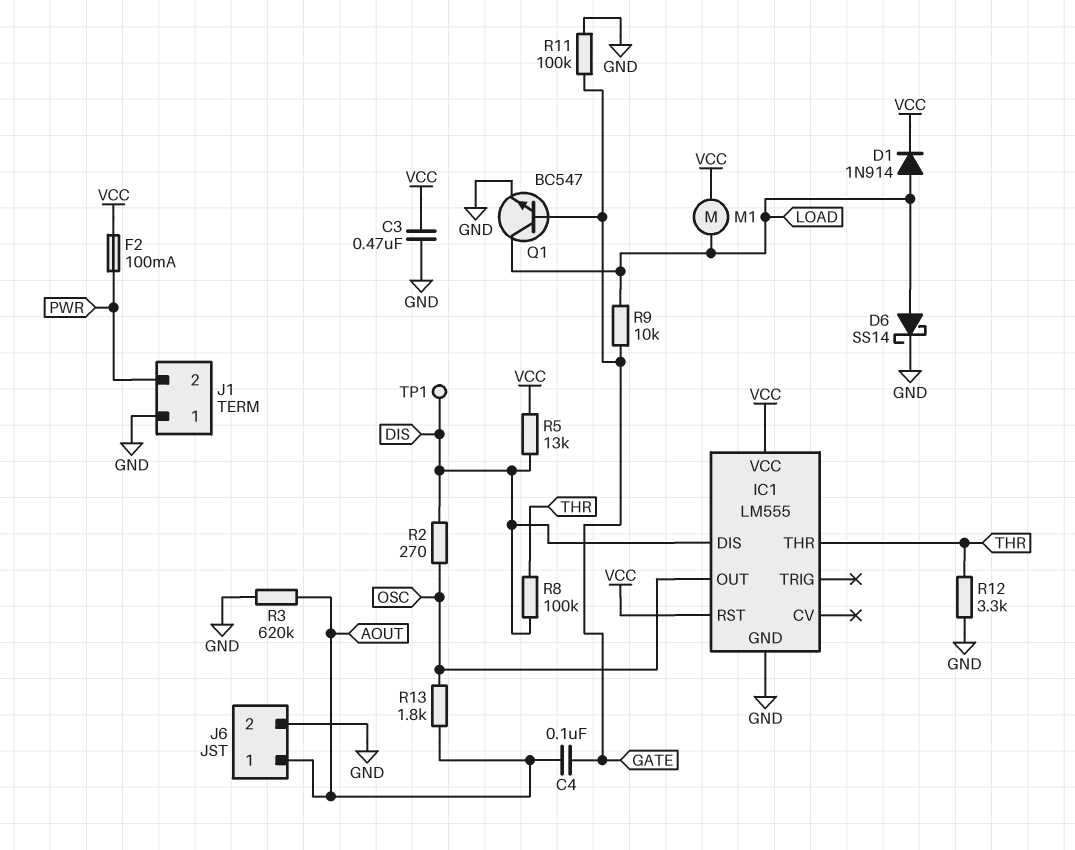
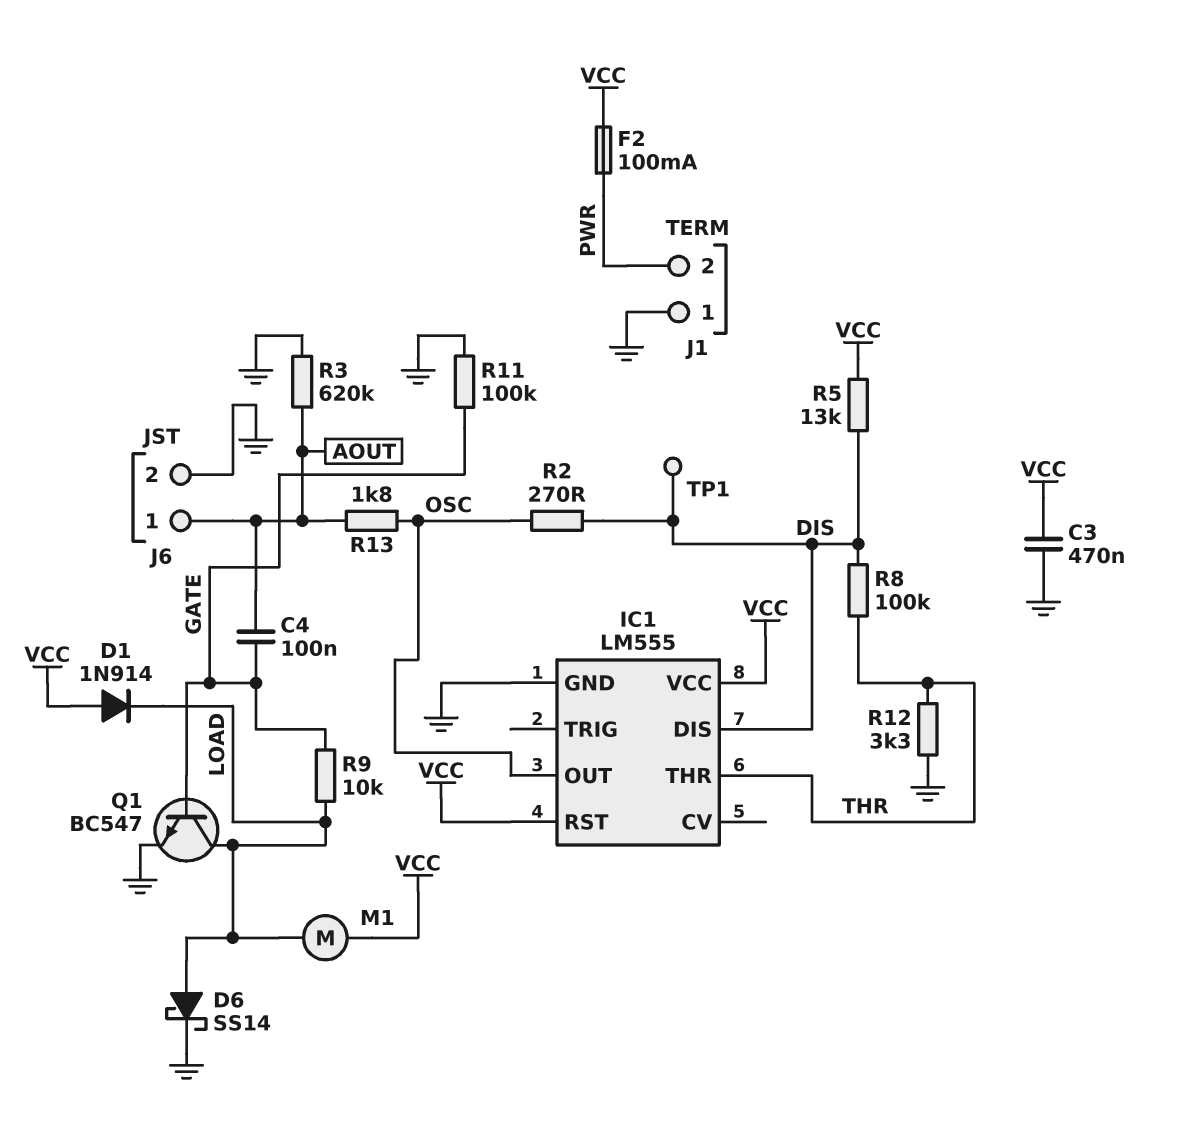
D1: diode 1N914 (A LOAD, K VCC) -> diode 1N914 (A VCC, K LOAD)

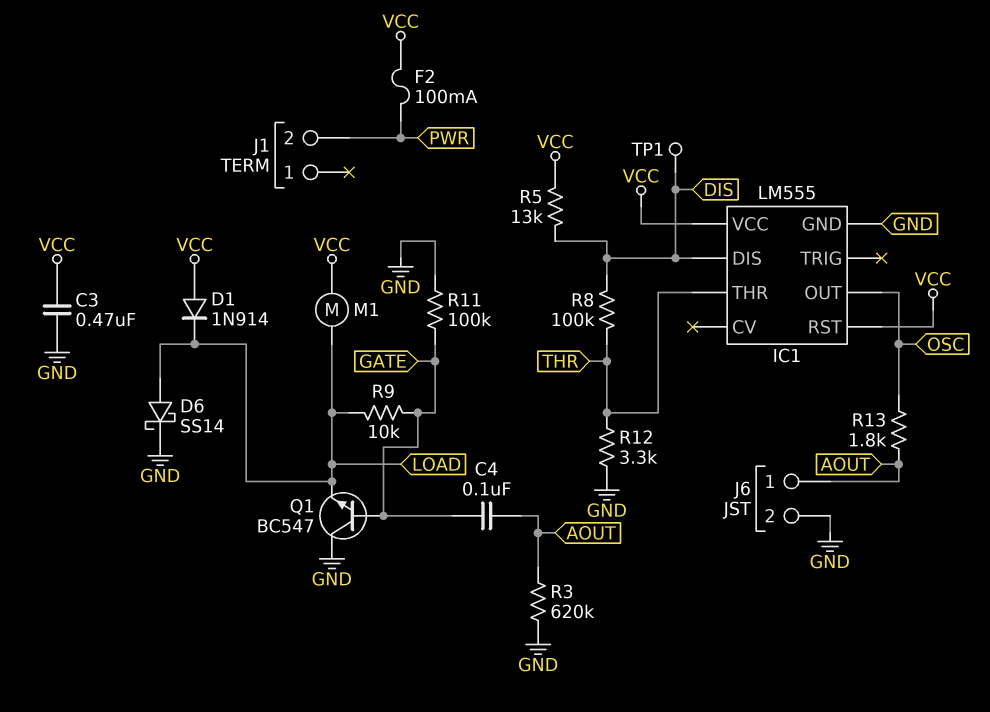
J1 pin 1: GND -> none
Q1: NPN BC547 (B GATE, C LOAD, E GND) -> NPN BC547 (B GATE, C GND, E LOAD)
R2: 270 (DIS, OSC) -> none

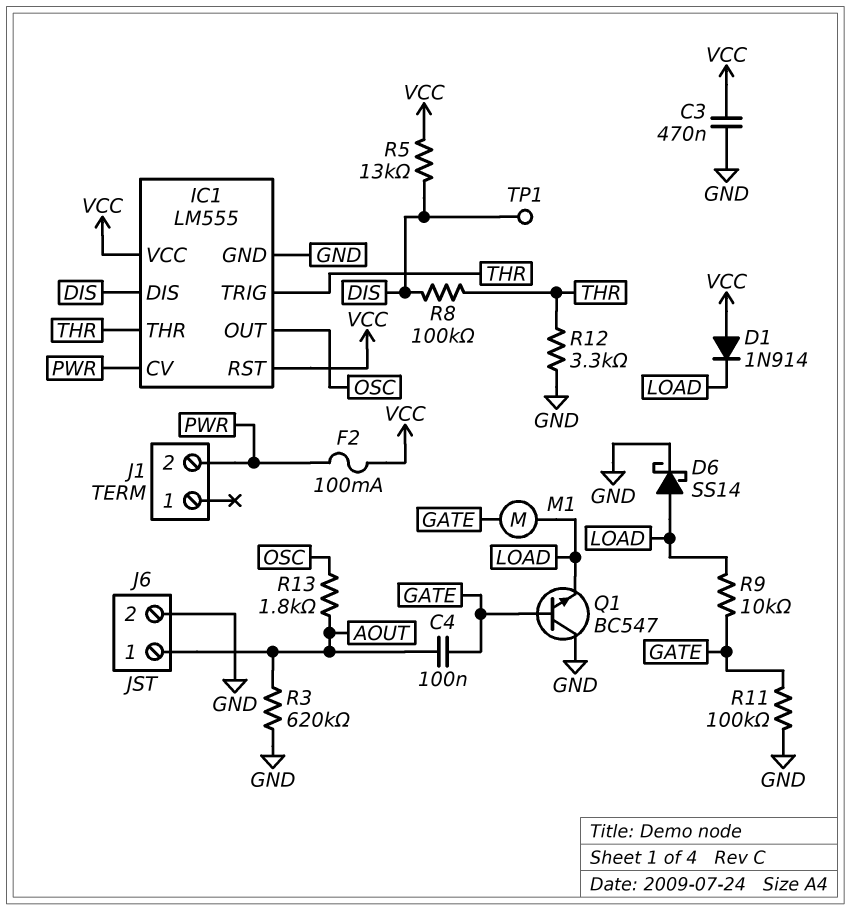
IC1 pin CV: none -> PWR
IC1 pin TRIG: none -> THR
M1: motor (LOAD, VCC) -> motor (GATE, LOAD)

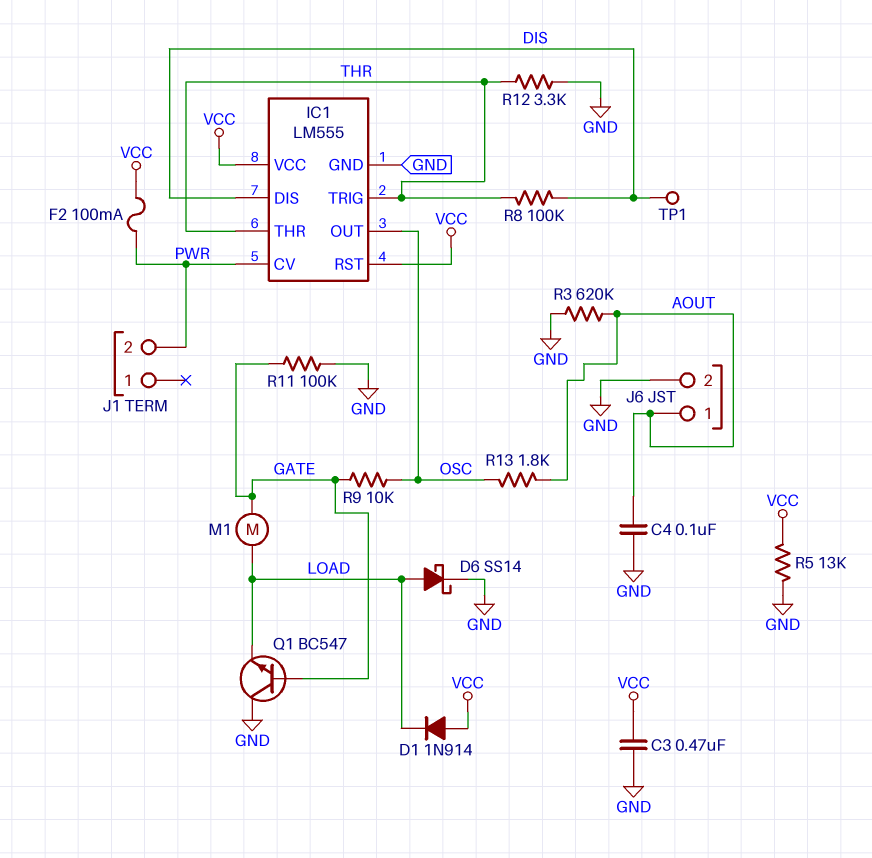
C4: 100nF (AOUT, GATE) -> 100nF (AOUT, GND)
R5: 13k (DIS, VCC) -> 13k (GND, VCC)
R9: 10k (GATE, LOAD) -> 10k (GATE, OSC)

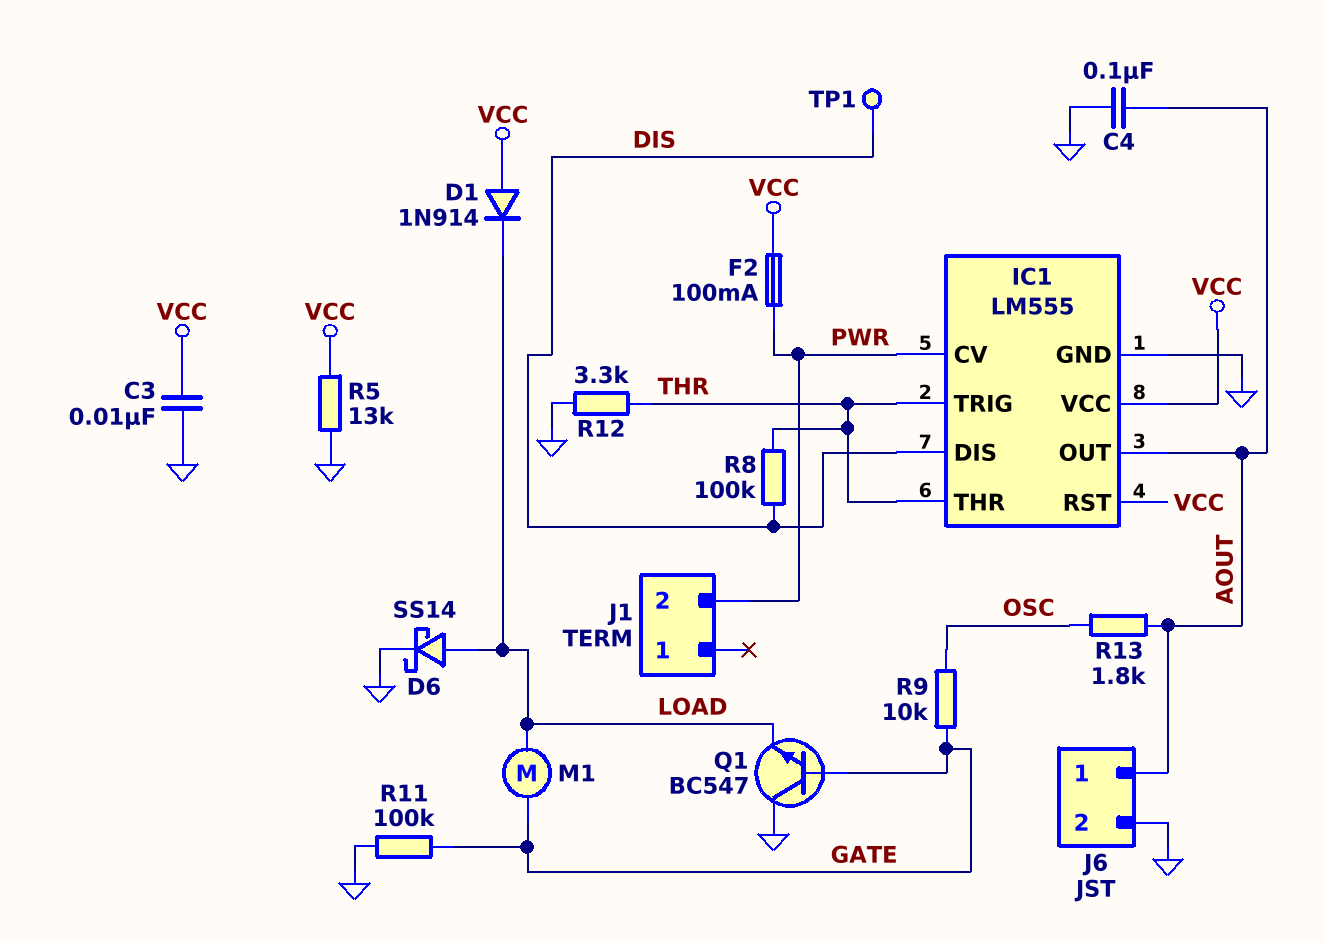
C3: 470nF (GND, VCC) -> 10nF (GND, VCC)
IC1 pin OUT: OSC -> AOUT
R3: 620k (AOUT, GND) -> none

